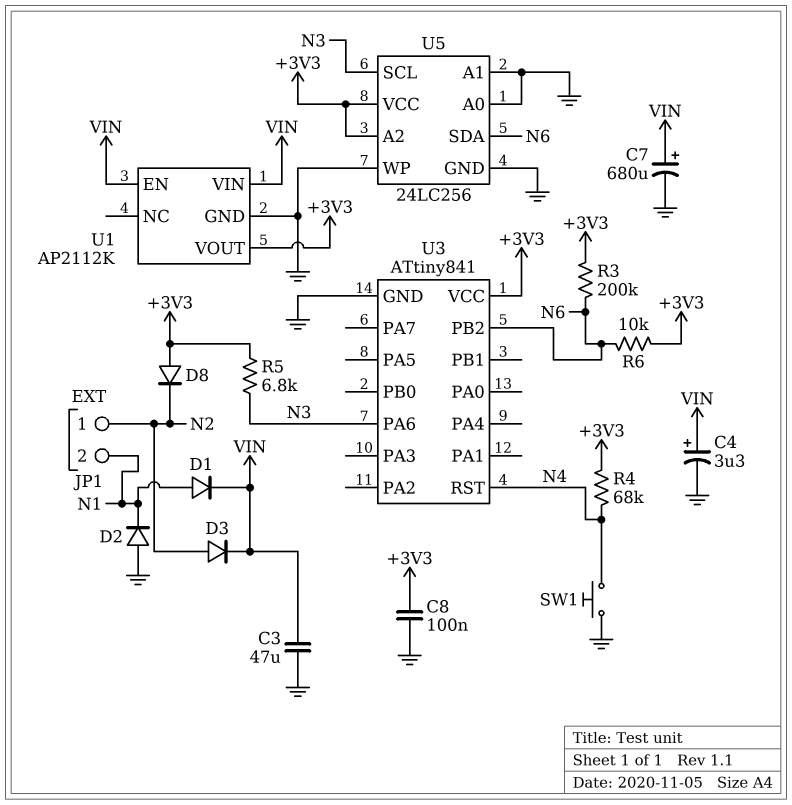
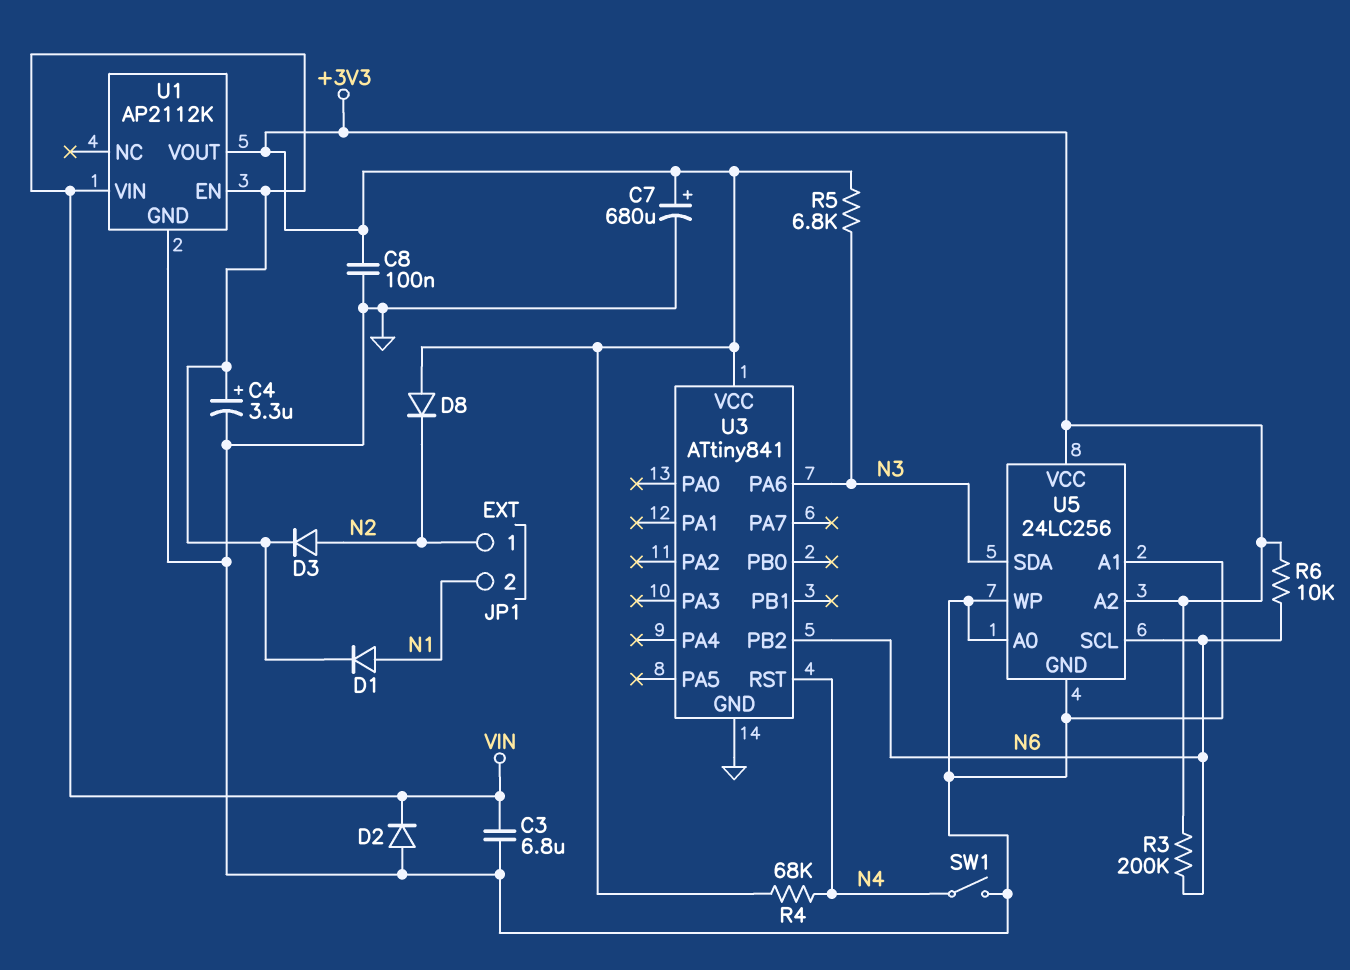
C3: 47uF (GND, VIN) -> 6.8uF (GND, VIN)
C7: 680uF (plus VIN, minus GND) -> 680uF (plus +3V3, minus GND)
D2: diode (A GND, K N1) -> diode (A GND, K VIN)
SW1: button (GND, N4) -> switch (GND, N4)
U5 pin SCL: N3 -> N6
U5 pin SDA: N6 -> N3

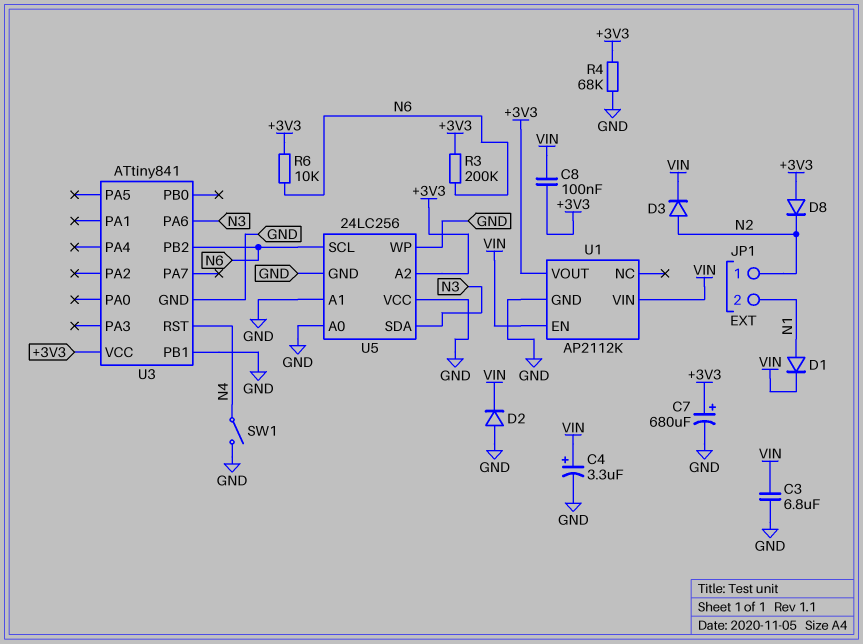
C8: 100nF (+3V3, GND) -> 100nF (+3V3, VIN)
R4: 68k (+3V3, N4) -> 68k (+3V3, GND)
R5: 6.8k (+3V3, N3) -> none
U3 pin PB1: none -> GND
U5 pin VCC: +3V3 -> GND

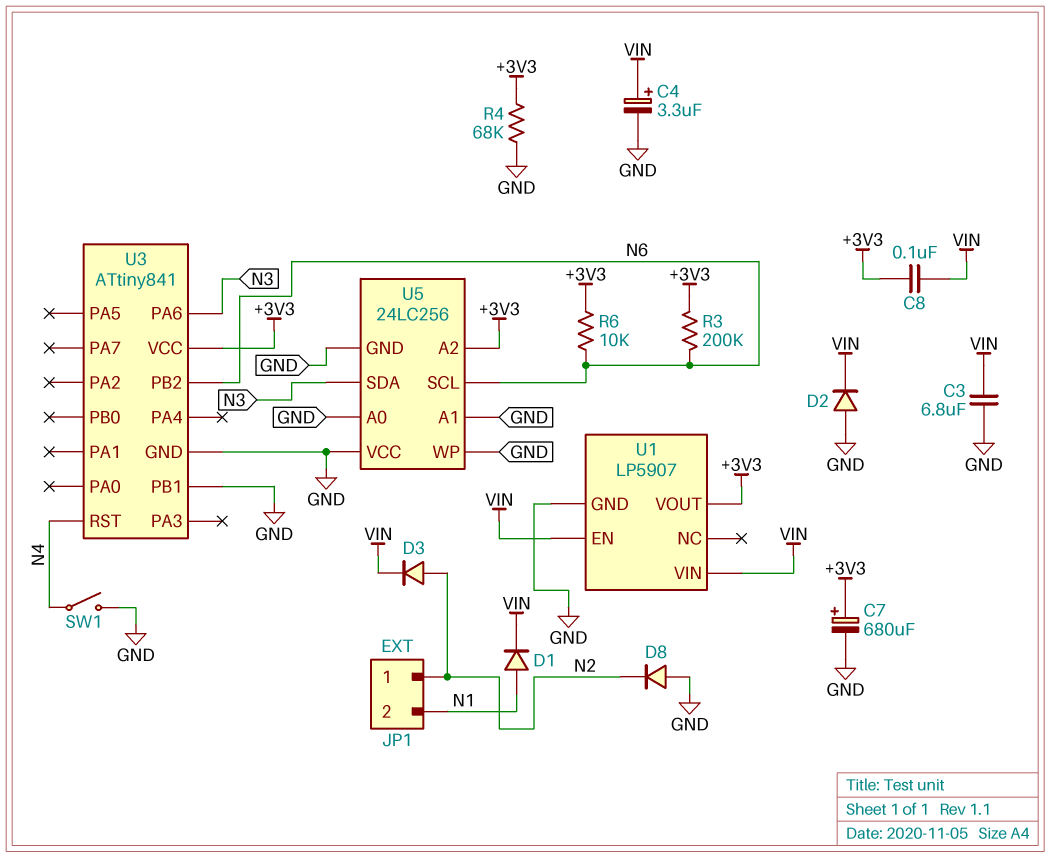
D8: diode (A +3V3, K N2) -> diode (A GND, K N2)
U1: AP2112K -> LP5907

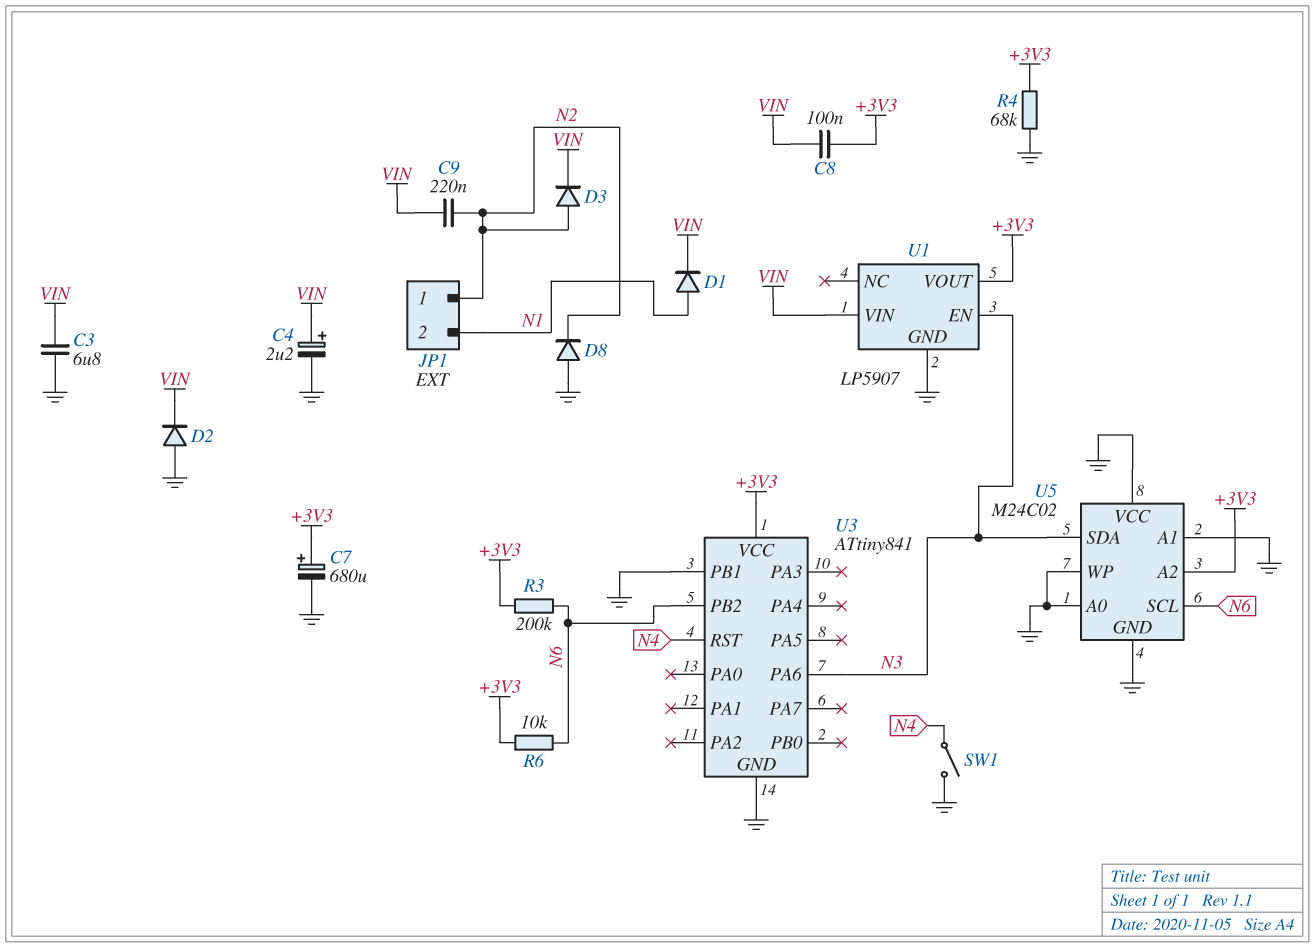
C4: 3.3uF (plus VIN, minus GND) -> 2.2uF (plus VIN, minus GND)
C9: none -> 220nF (N2, VIN)
U1 pin EN: VIN -> N3
U5: 24LC256 -> M24C02

